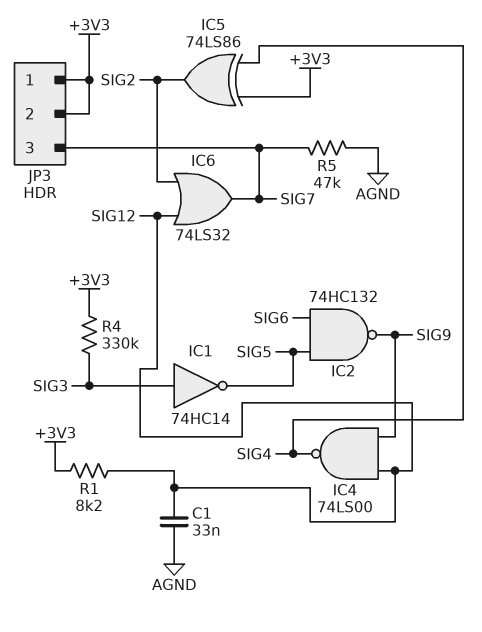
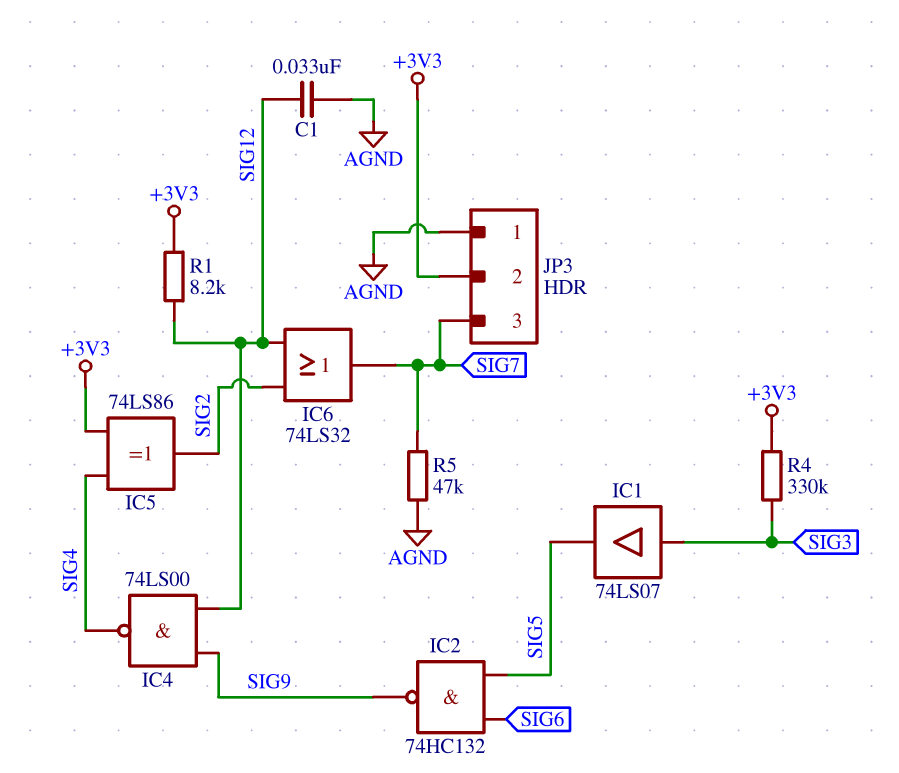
IC1: NOT 74HC14 (in SIG3, out SIG5) -> buffer 74LS07 (in SIG3, out SIG5)
JP3 pin 1: +3V3 -> AGND

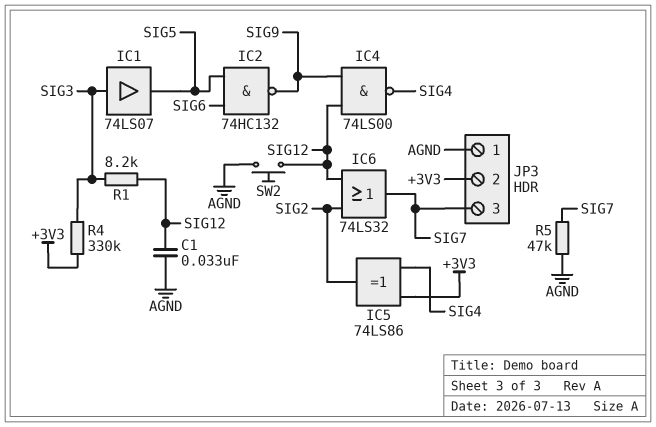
R1: 8.2k (+3V3, SIG12) -> 8.2k (SIG3, SIG12)
SW2: none -> button (AGND, SIG12)

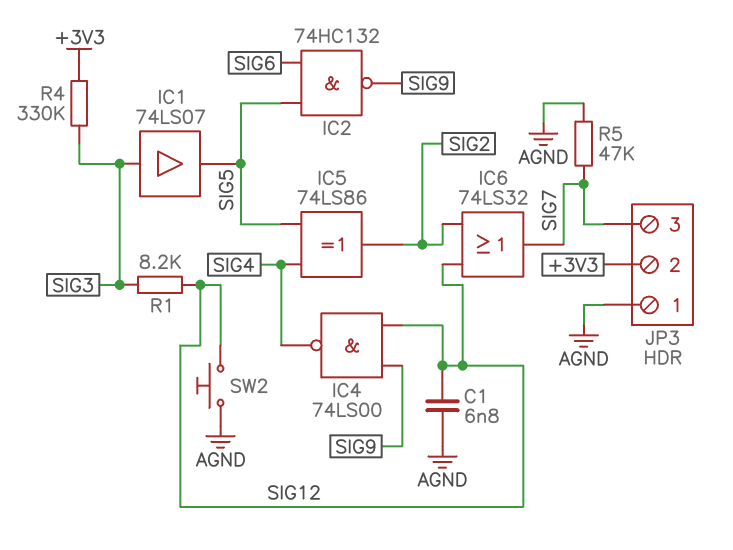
C1: 33nF (AGND, SIG12) -> 6.8nF (AGND, SIG12)
IC5: XOR 74LS86 (in +3V3, in SIG4, out SIG2) -> XOR 74LS86 (in SIG4, in SIG5, out SIG2)

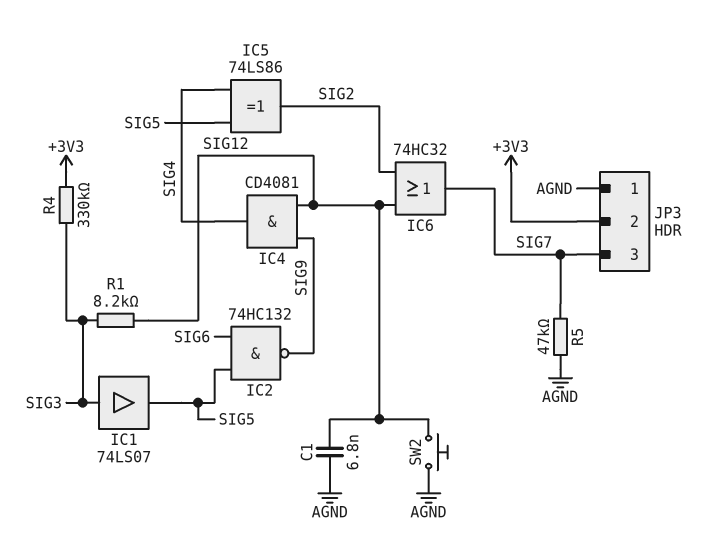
IC4: NAND 74LS00 (in SIG9, in SIG12, out SIG4) -> AND CD4081 (in SIG9, in SIG12, out SIG4)
IC6: OR 74LS32 (in SIG2, in SIG12, out SIG7) -> OR 74HC32 (in SIG2, in SIG12, out SIG7)

